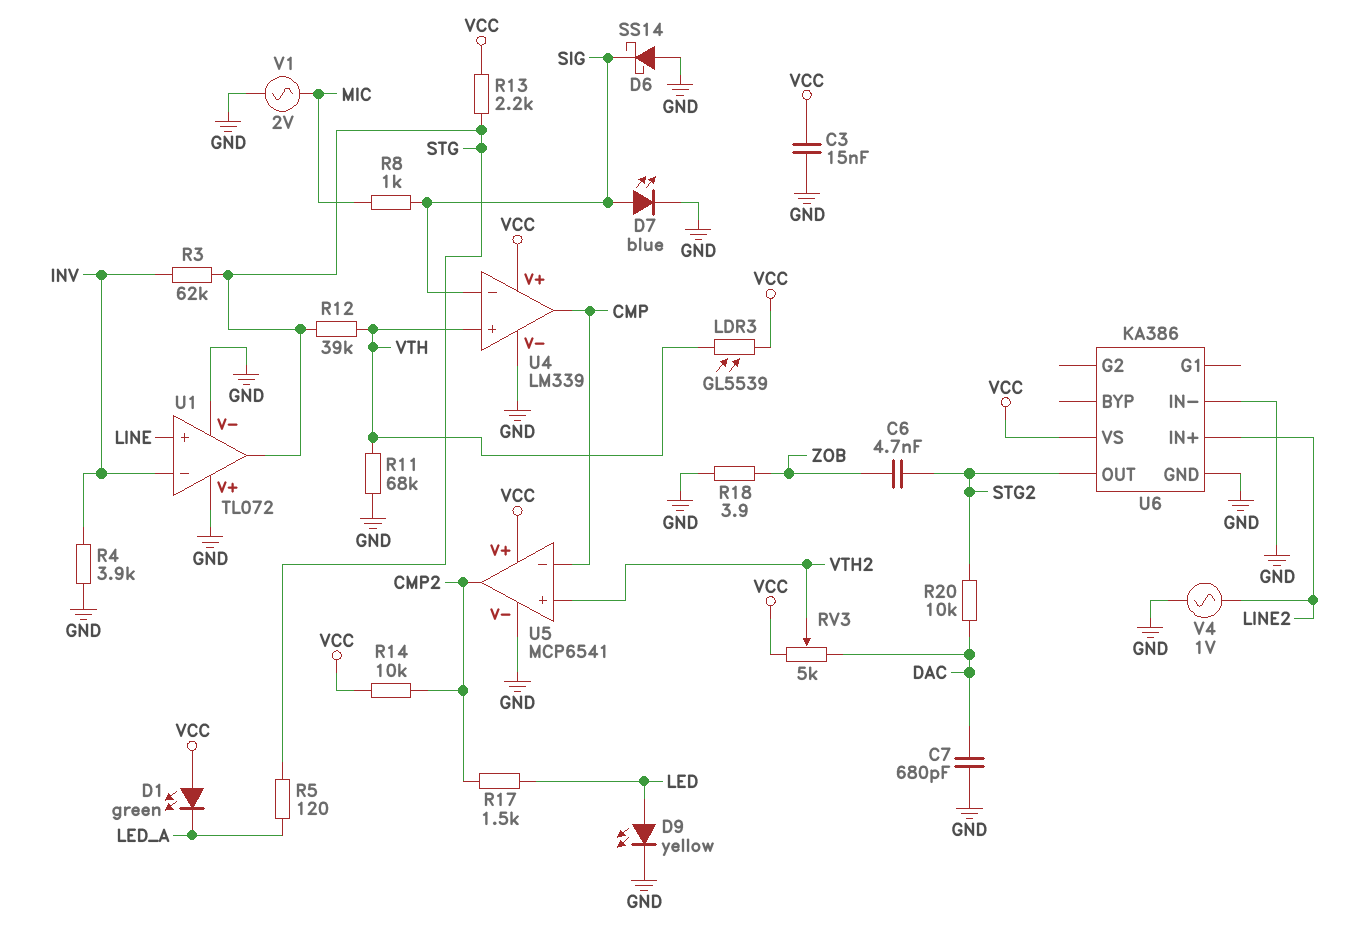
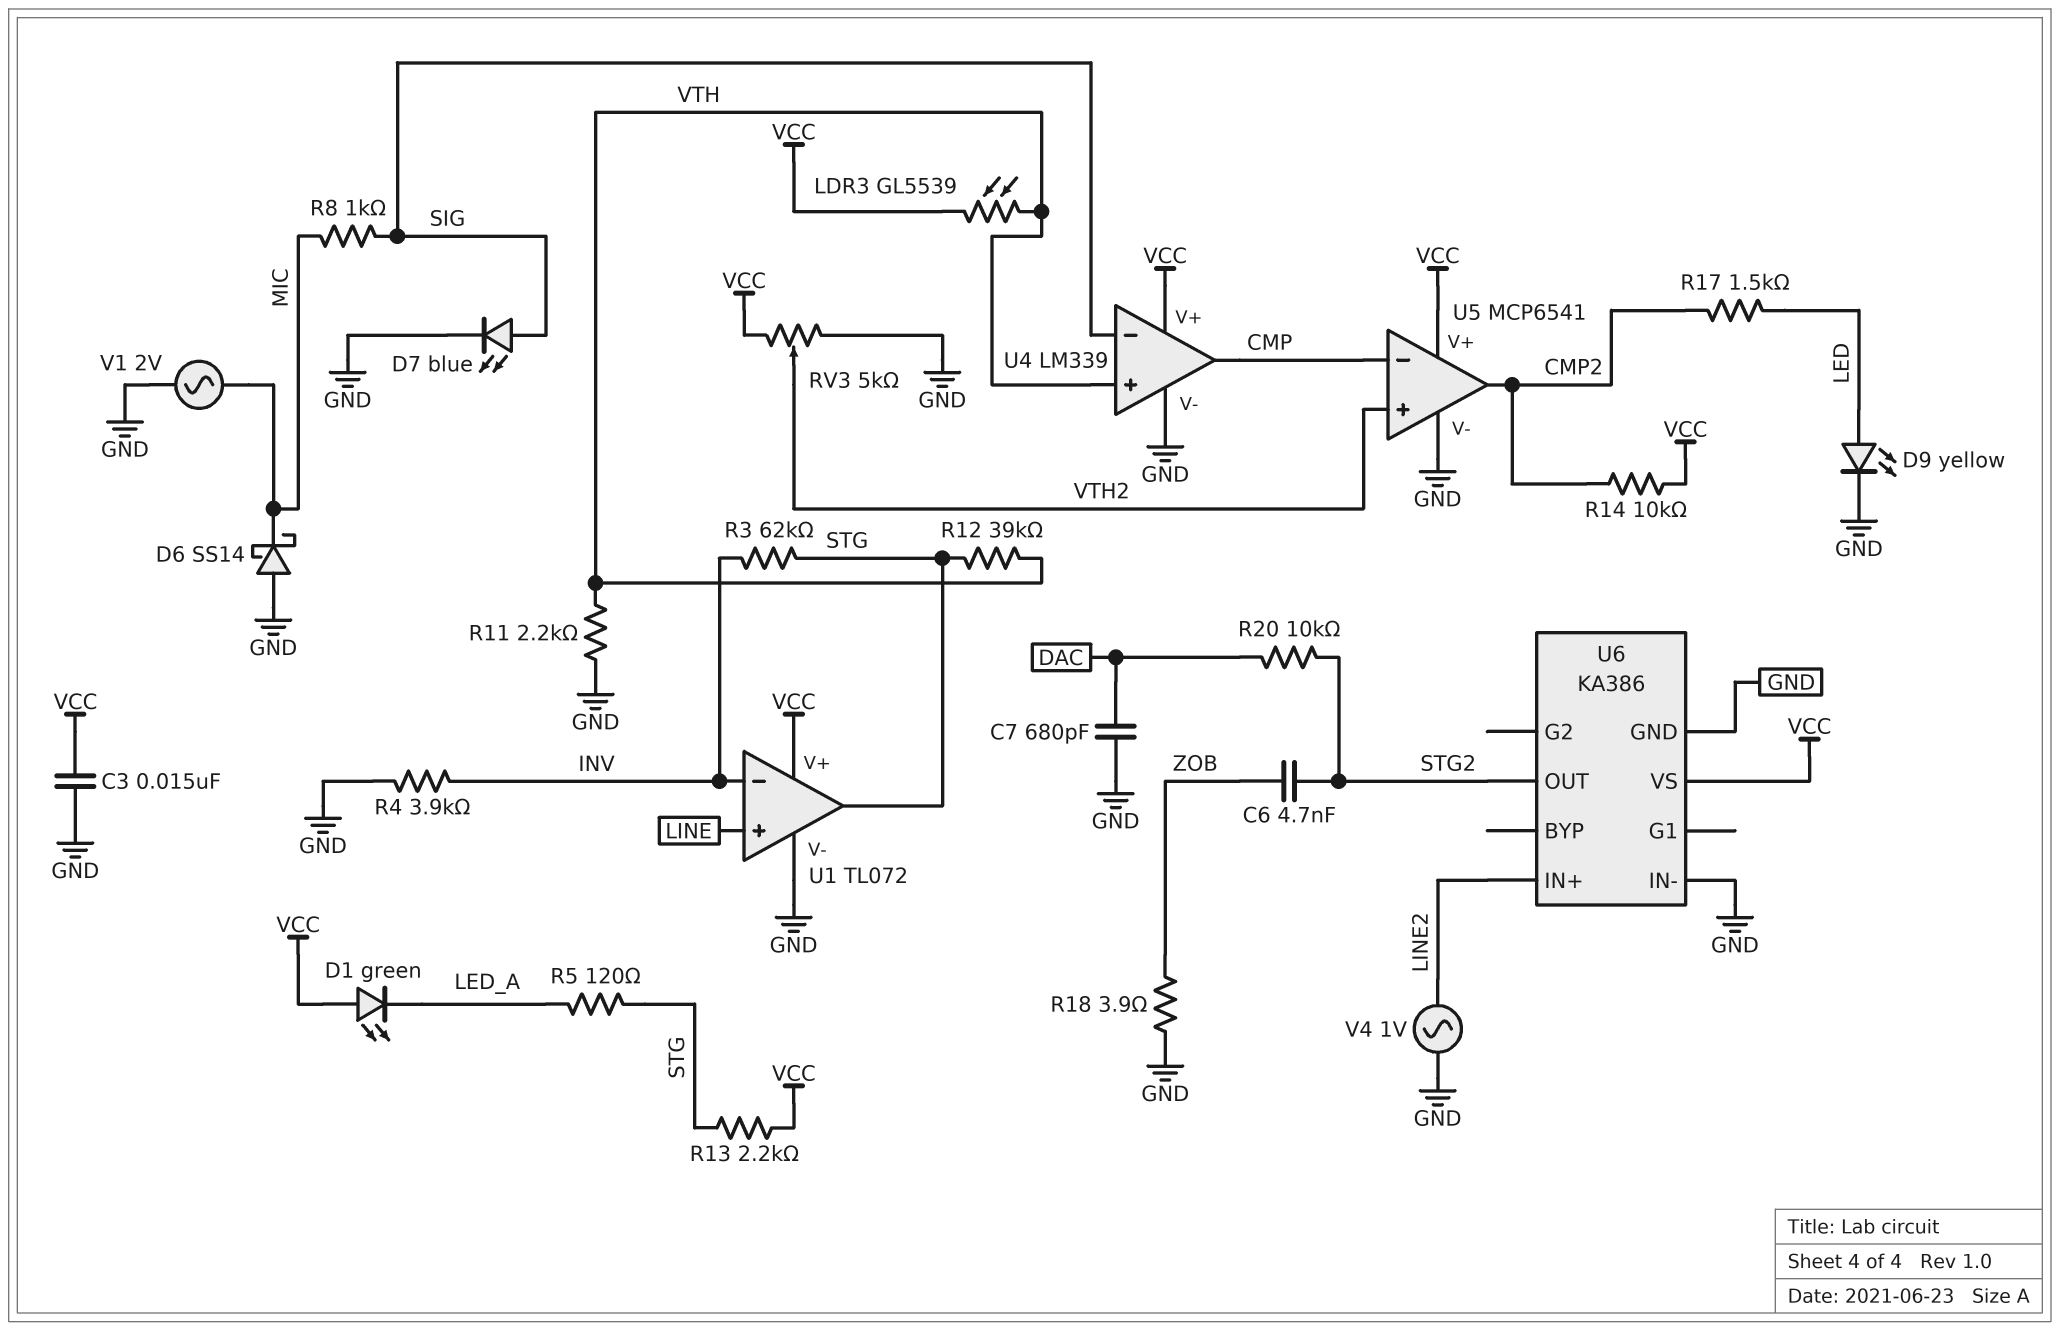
D6: schottky SS14 (A GND, K SIG) -> schottky SS14 (A GND, K MIC)
R11: 68k (GND, VTH) -> 2.2k (GND, VTH)
RV3: 5k (DAC, VCC, wiper VTH2) -> 5k (GND, VCC, wiper VTH2)
U1 pin V+: GND -> VCC

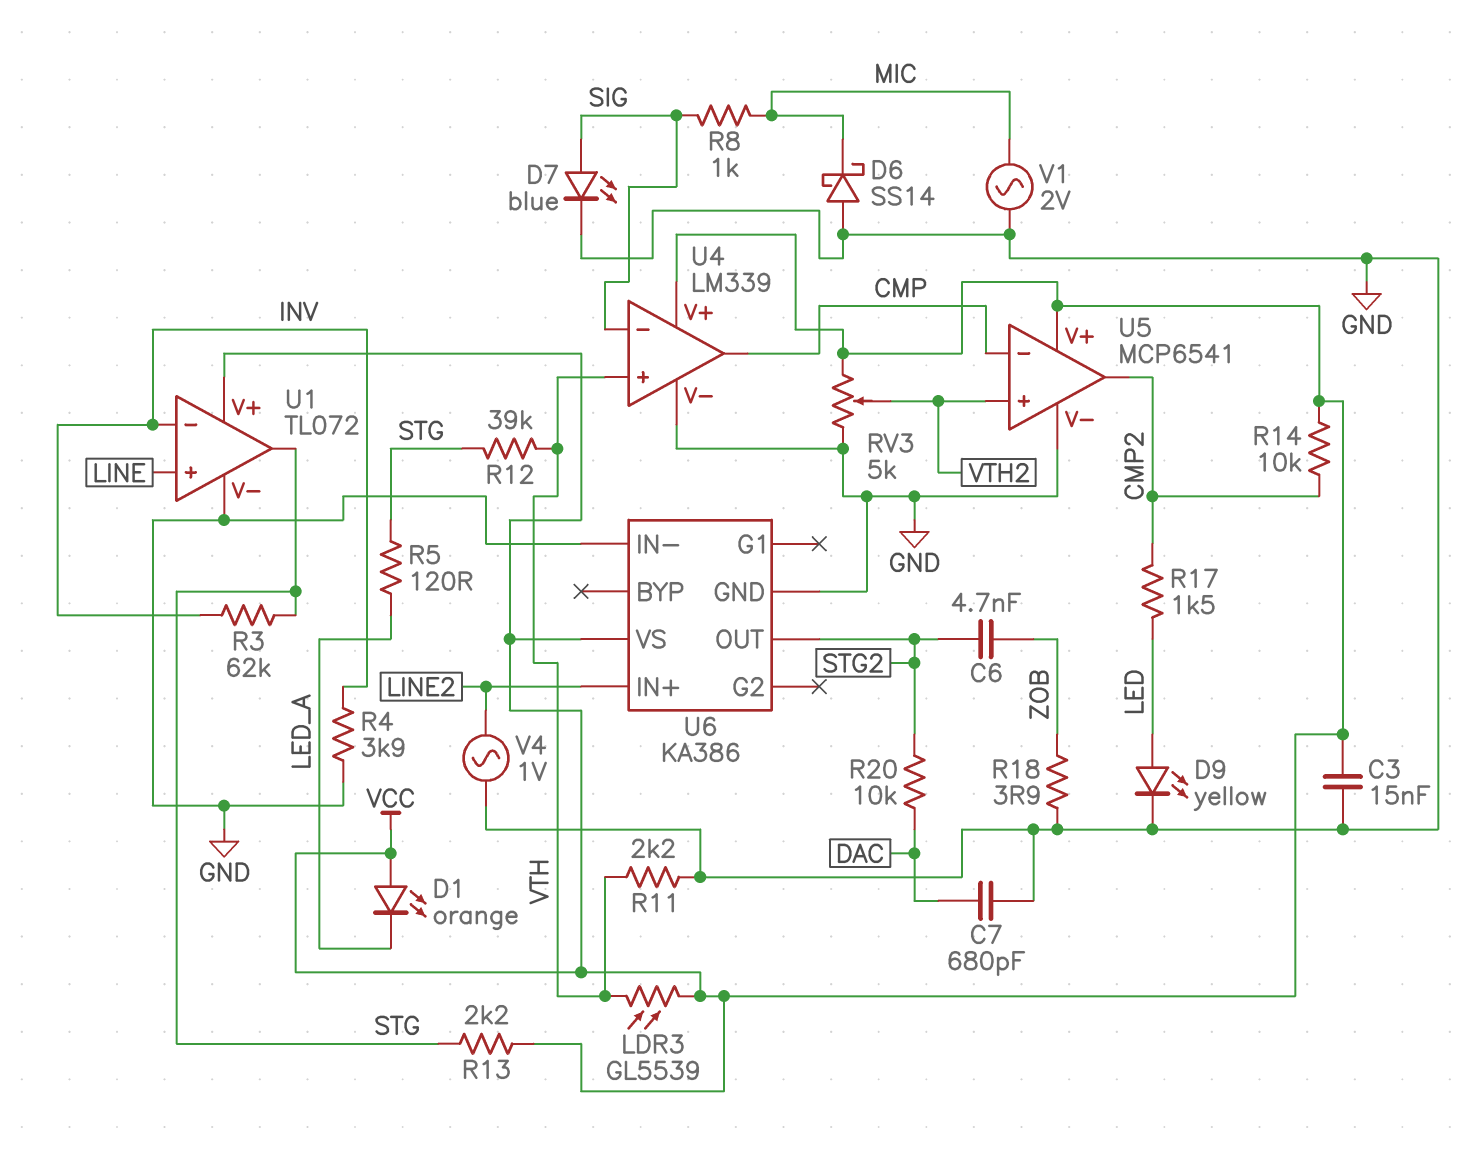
D1: LED green (A VCC, K LED_A) -> LED orange (A VCC, K LED_A)

